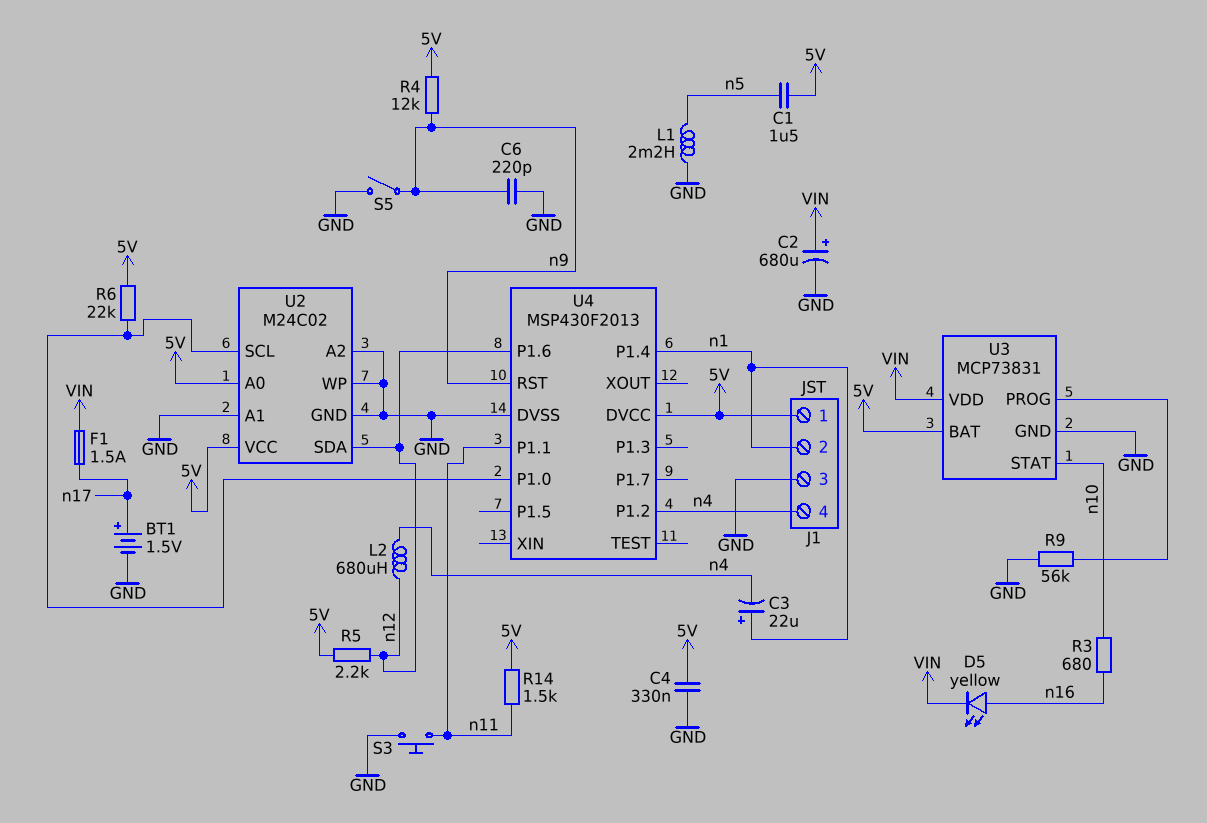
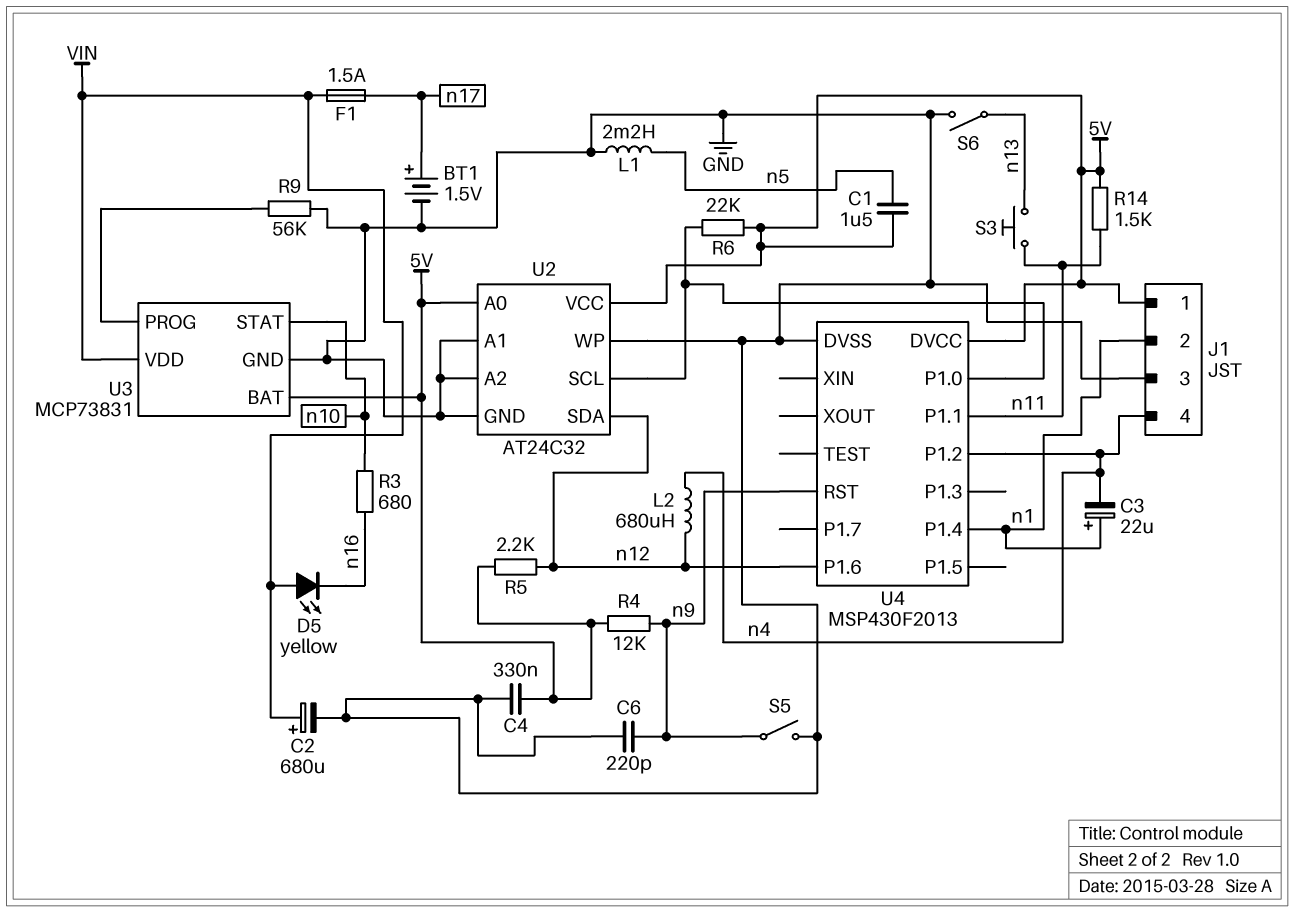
D5: LED yellow (A n16, K VIN) -> LED yellow (A VIN, K n16)
S3: button (GND, n11) -> button (n11, n13)
S6: none -> switch (GND, n13)
U2: M24C02 -> AT24C32

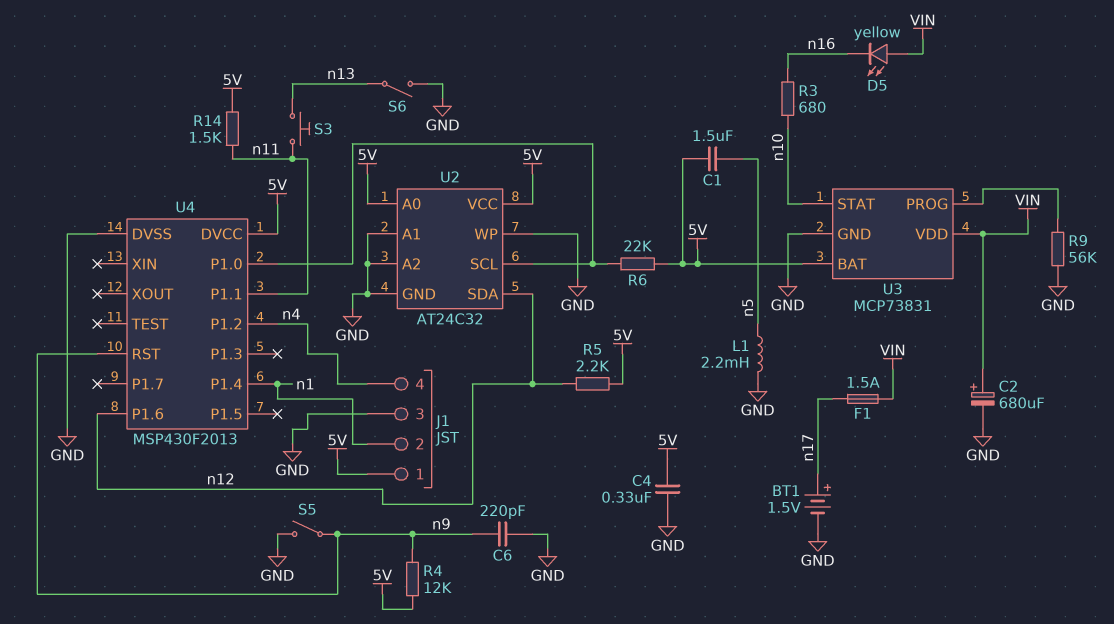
C3: 22uF (plus n1, minus n4) -> none
L2: 680uH (n4, n12) -> none

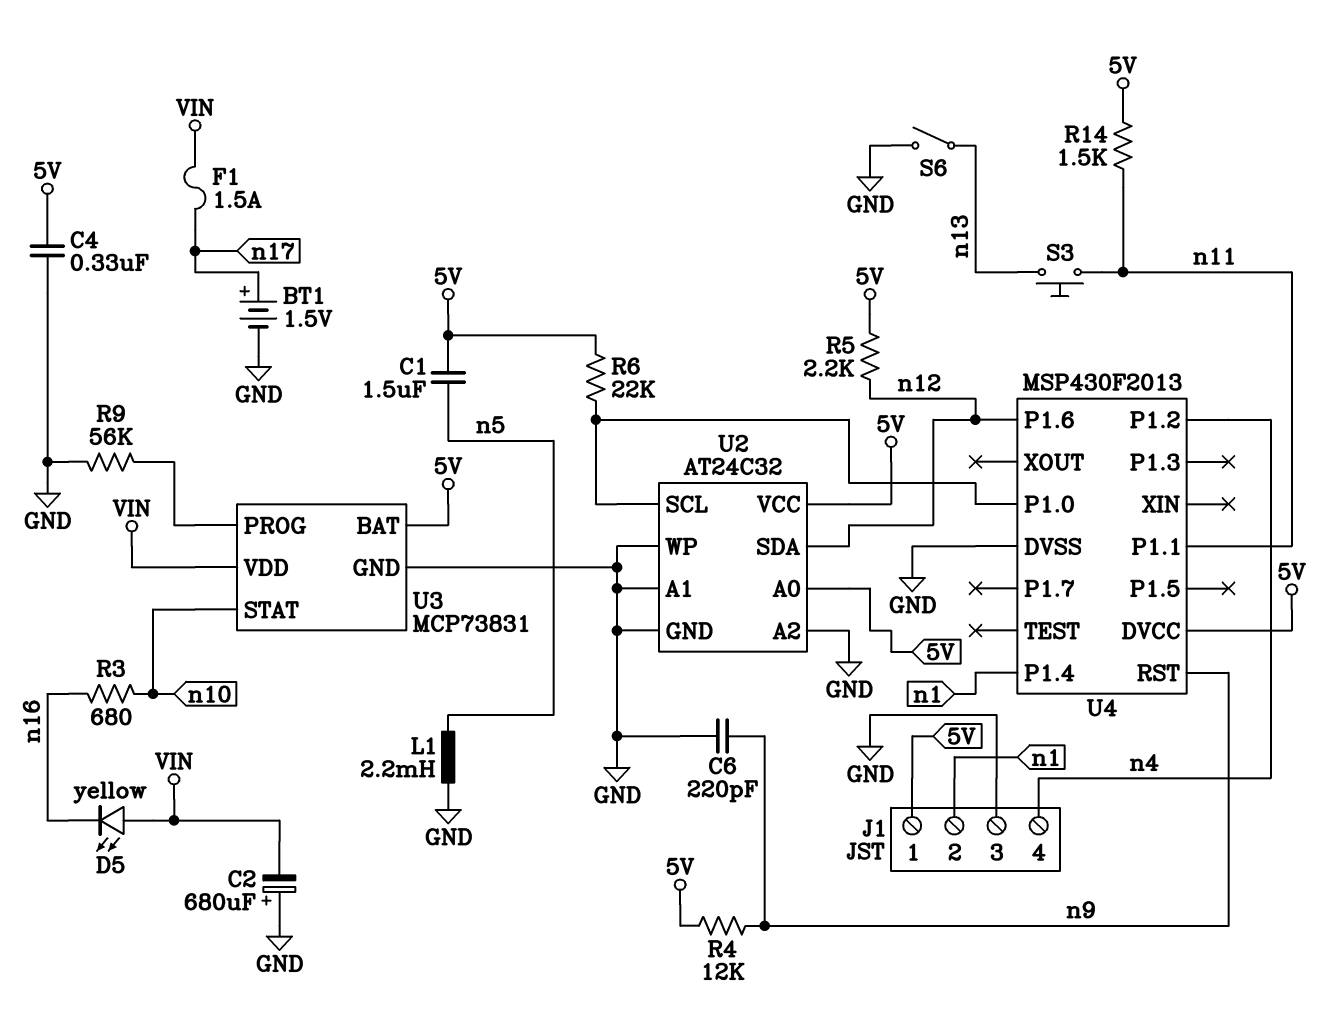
C2: 680uF (plus VIN, minus GND) -> 680uF (plus GND, minus VIN)
S5: switch (GND, n9) -> none

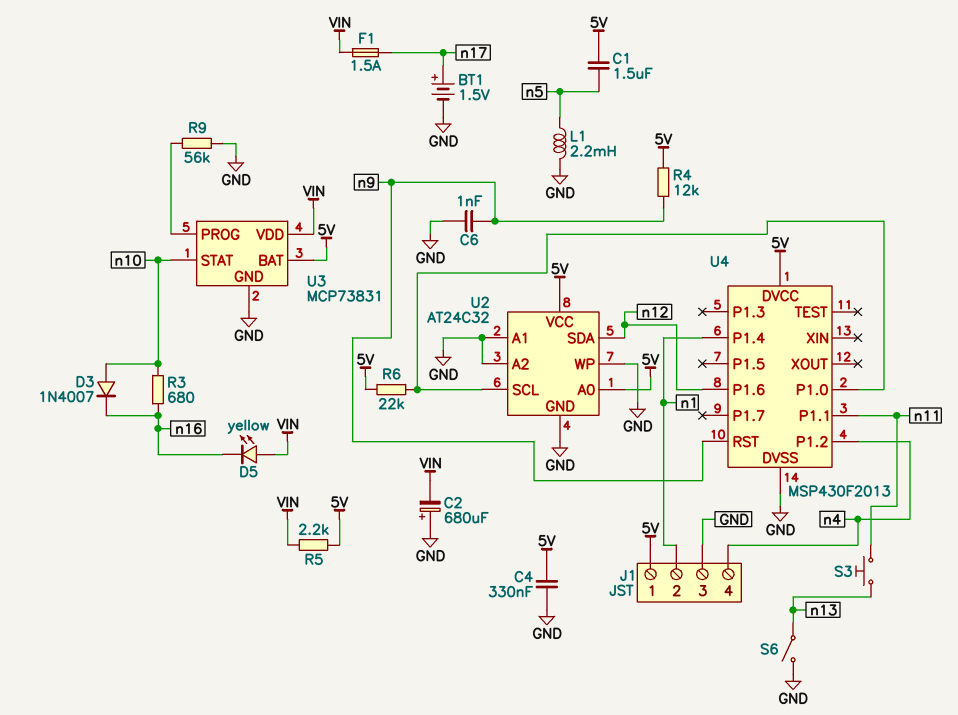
C6: 220pF (GND, n9) -> 1nF (GND, n9)
D3: none -> diode 1N4007 (A n10, K n16)
R5: 2.2k (5V, n12) -> 2.2k (5V, VIN)
R14: 1.5k (5V, n11) -> none

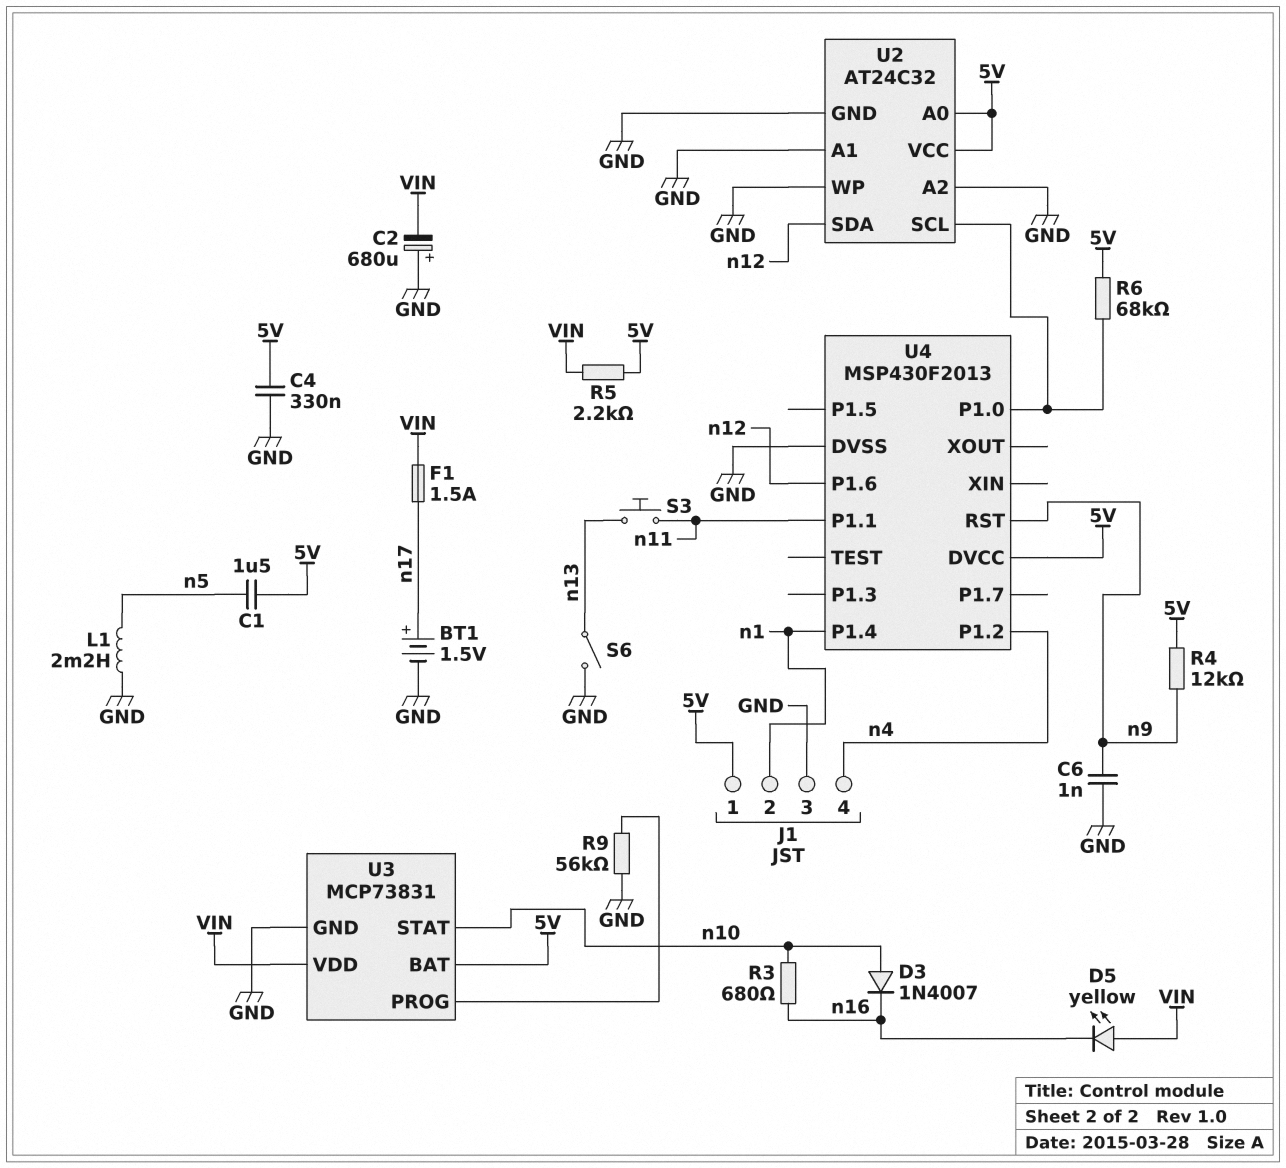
R6: 22k (5V, U2/SCL) -> 68k (5V, U2/SCL)

